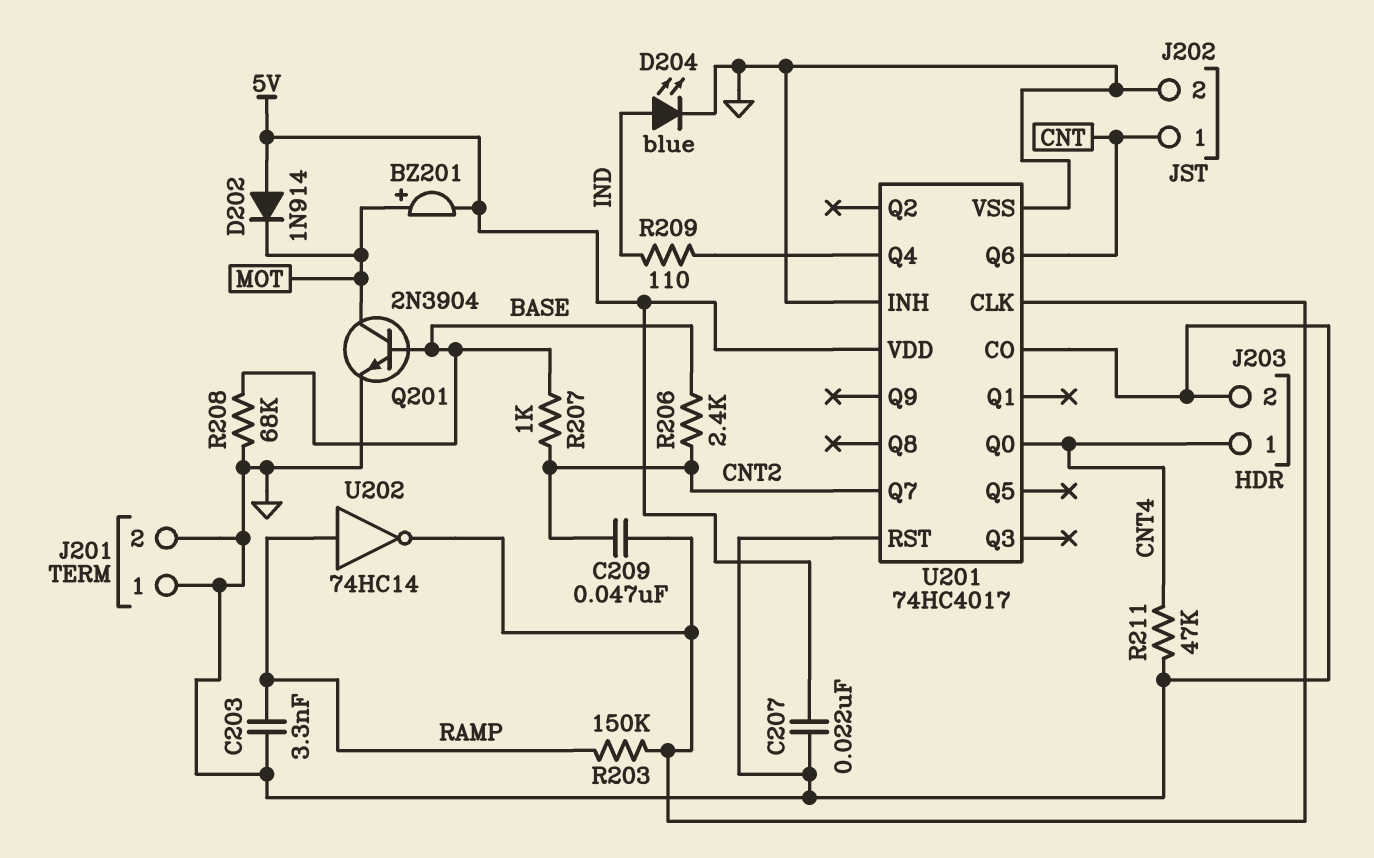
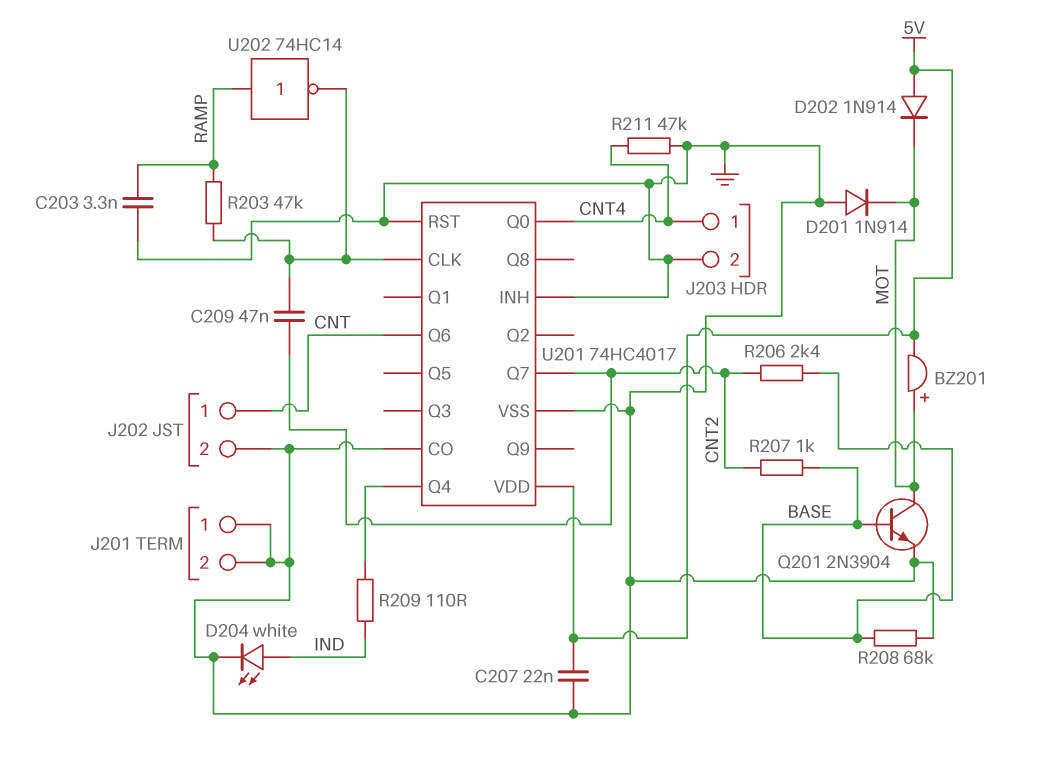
D201: none -> diode 1N914 (A GND, K MOT)
D204: LED blue (A IND, K GND) -> LED white (A IND, K GND)
R203: 150k (RAMP, U201/CLK) -> 47k (RAMP, U201/CLK)

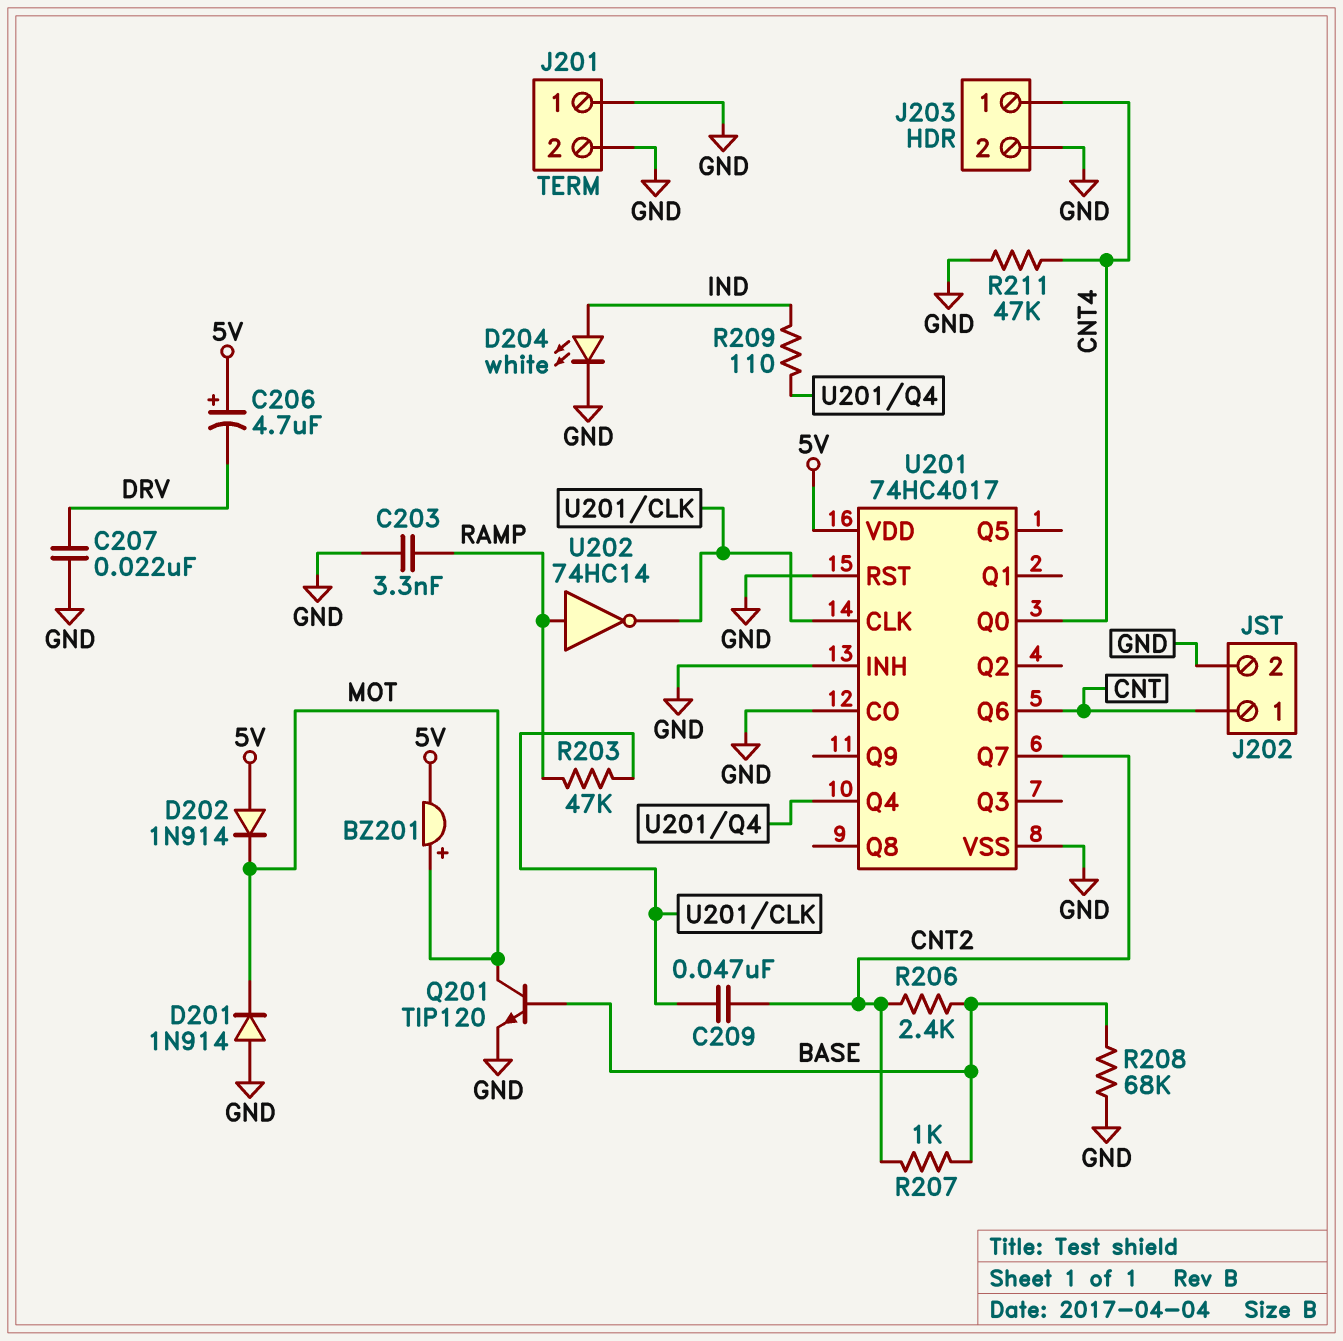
C206: none -> 4.7uF (plus 5V, minus DRV)
C207: 22nF (5V, GND) -> 22nF (DRV, GND)
Q201: NPN 2N3904 (B BASE, C MOT, E GND) -> NPN TIP120 (B BASE, C MOT, E GND)

